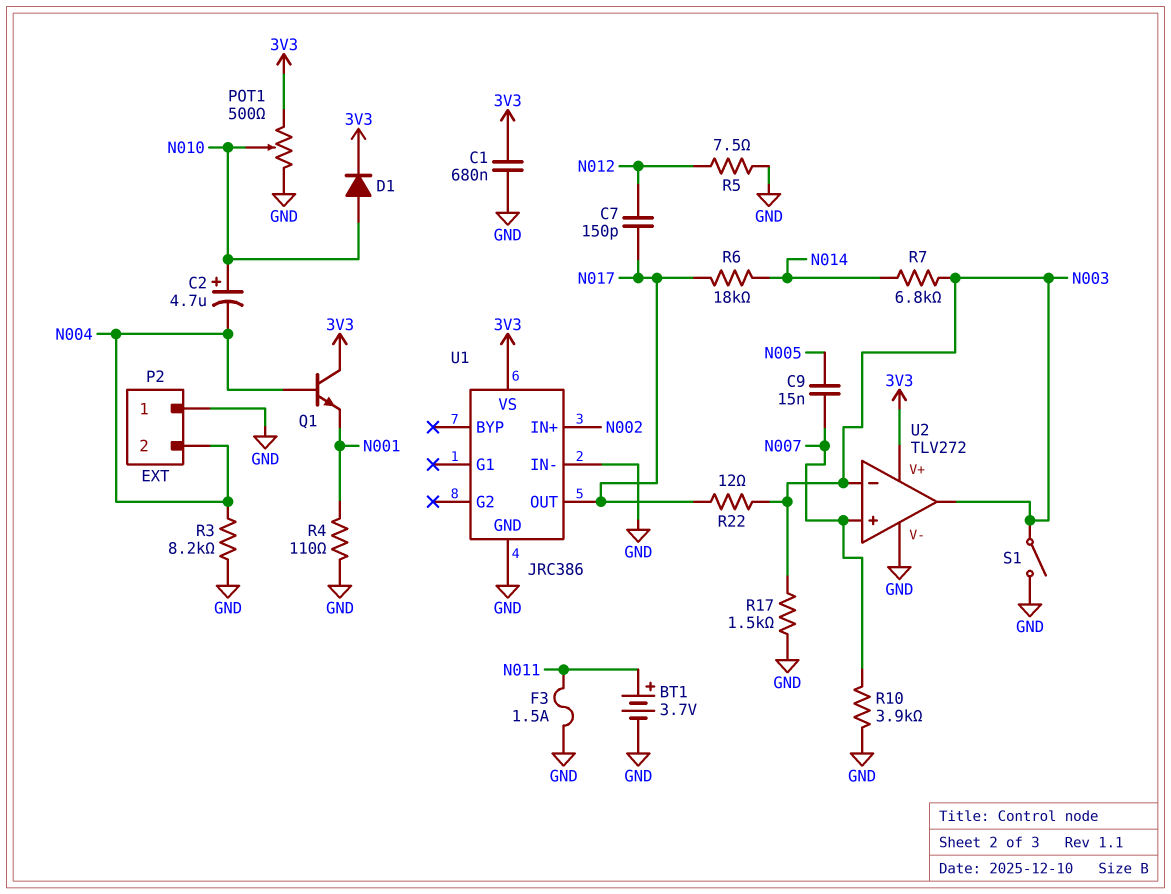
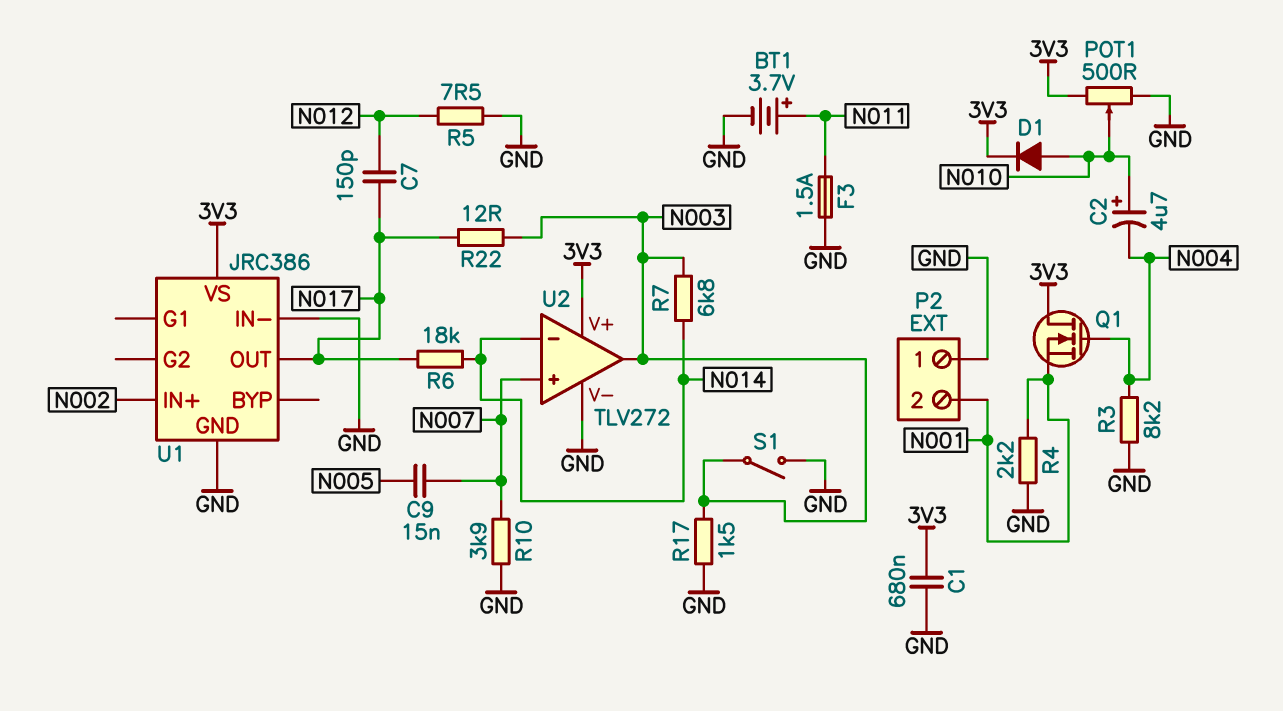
P2 pin 2: N004 -> N001
Q1: NPN (B N004, C 3V3, E N001) -> NMOS (G N004, D 3V3, S N001)
R4: 110 (GND, N001) -> 2.2k (GND, N001)
U2 pin in-: N003 -> N014

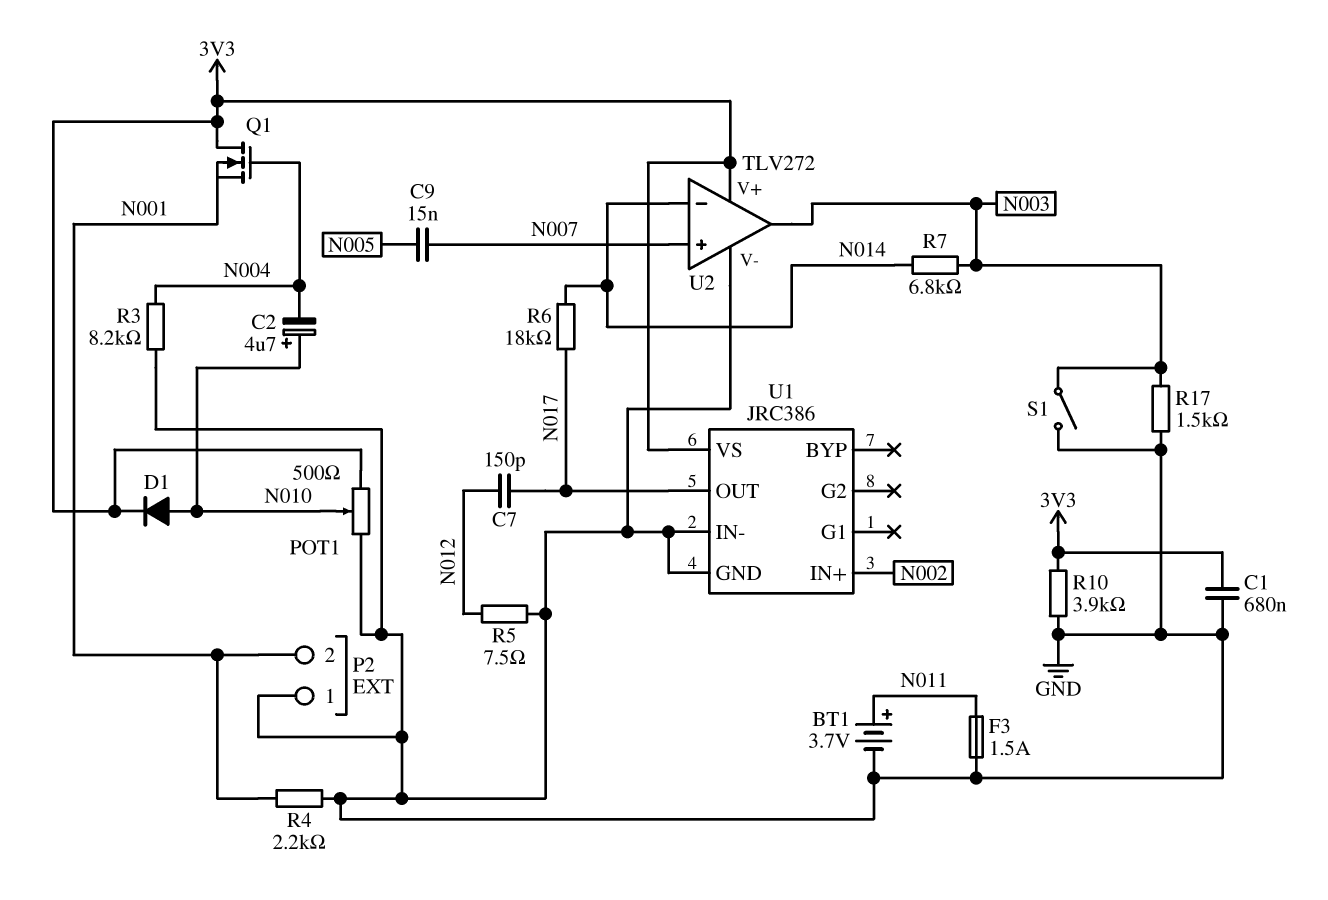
R10: 3.9k (GND, N007) -> 3.9k (3V3, GND)
R22: 12 (N003, N017) -> none

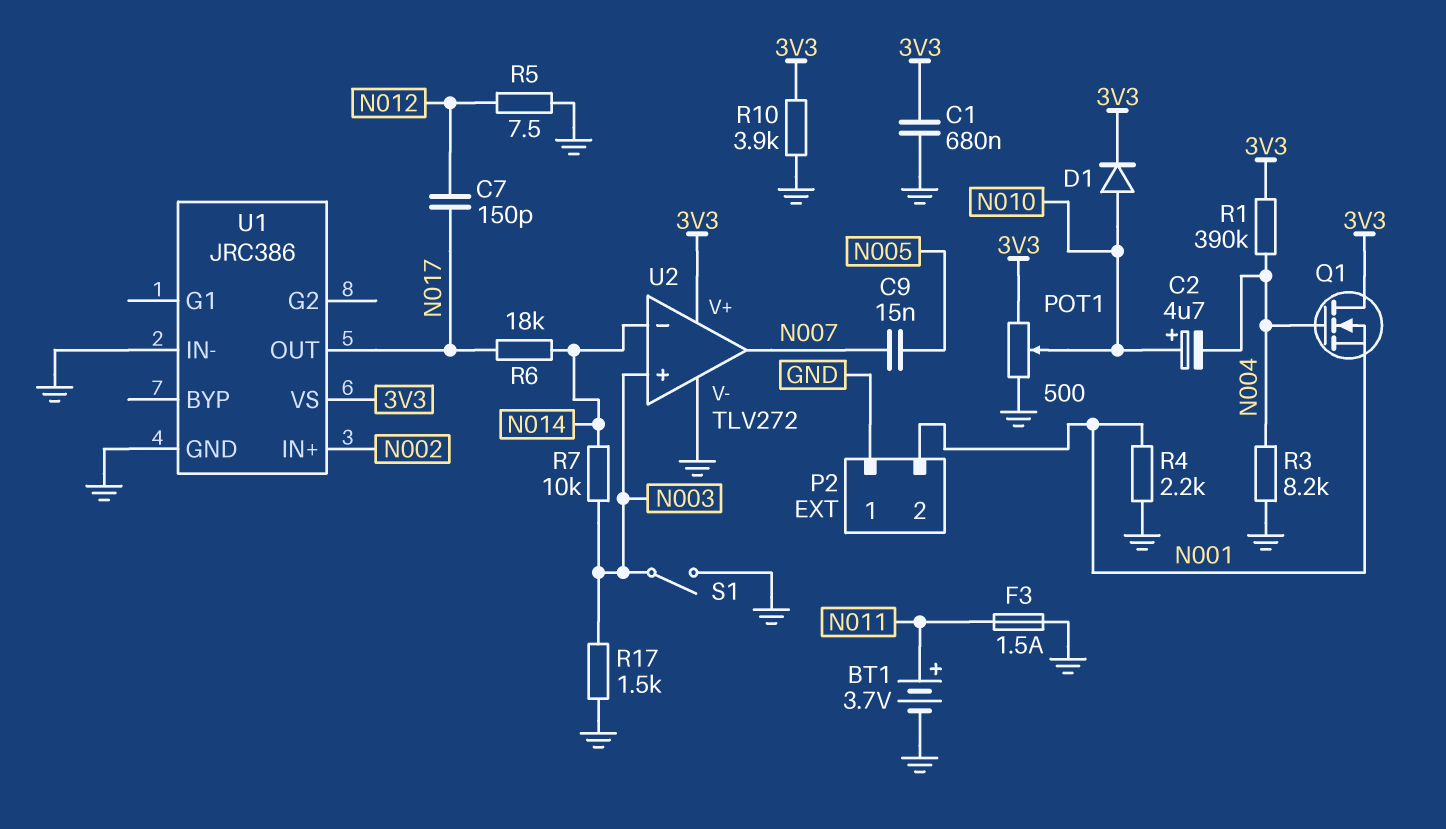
R1: none -> 390k (3V3, N004)
R7: 6.8k (N003, N014) -> 10k (N003, N014)
U2 pin in+: N007 -> N003
U2 pin out: N003 -> N007

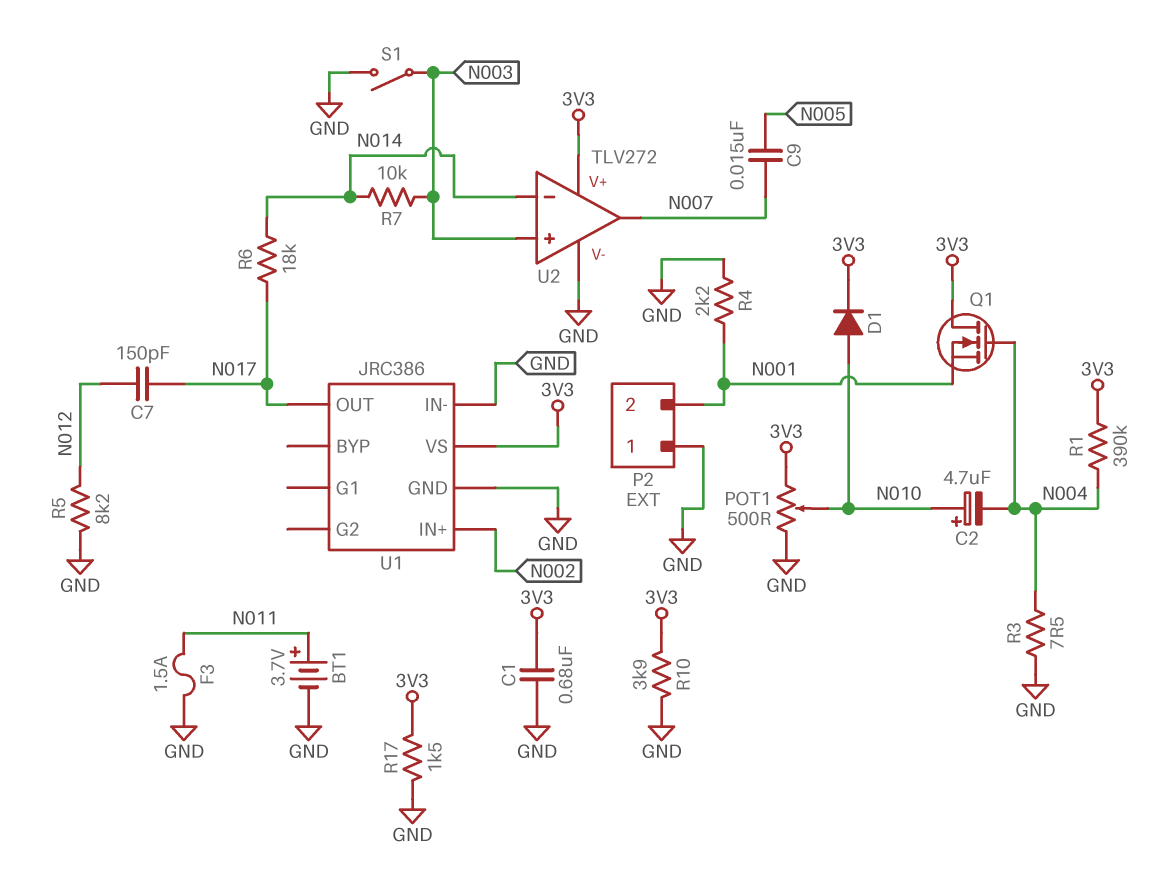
R3: 8.2k (GND, N004) -> 7.5 (GND, N004)
R5: 7.5 (GND, N012) -> 8.2k (GND, N012)
R17: 1.5k (GND, N003) -> 1.5k (3V3, GND)

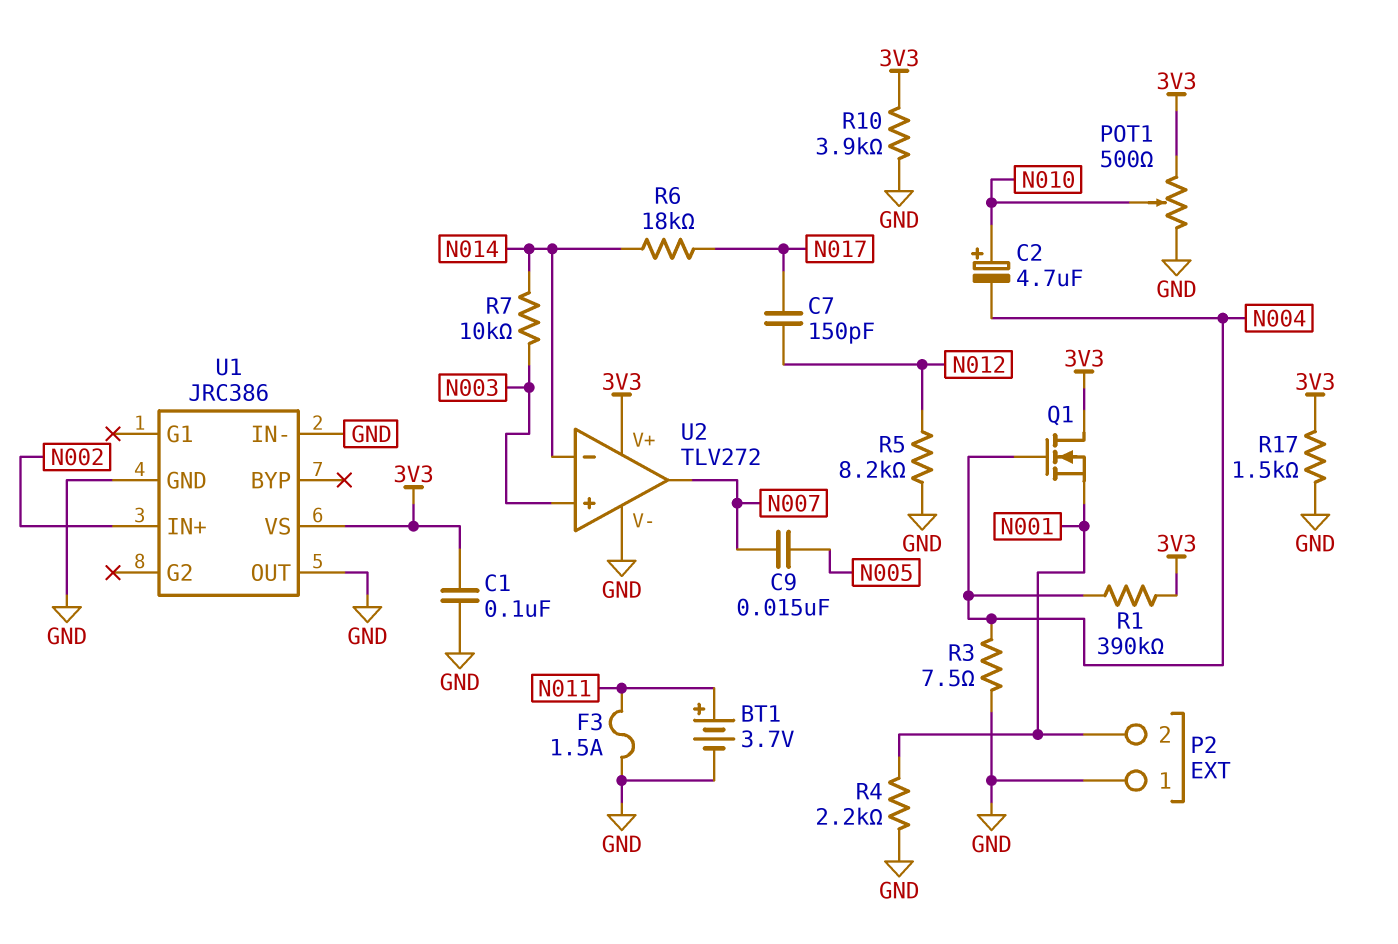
C1: 680nF (3V3, GND) -> 100nF (3V3, GND)
D1: diode (A N010, K 3V3) -> none
S1: switch (GND, N003) -> none
U1 pin OUT: N017 -> GND

